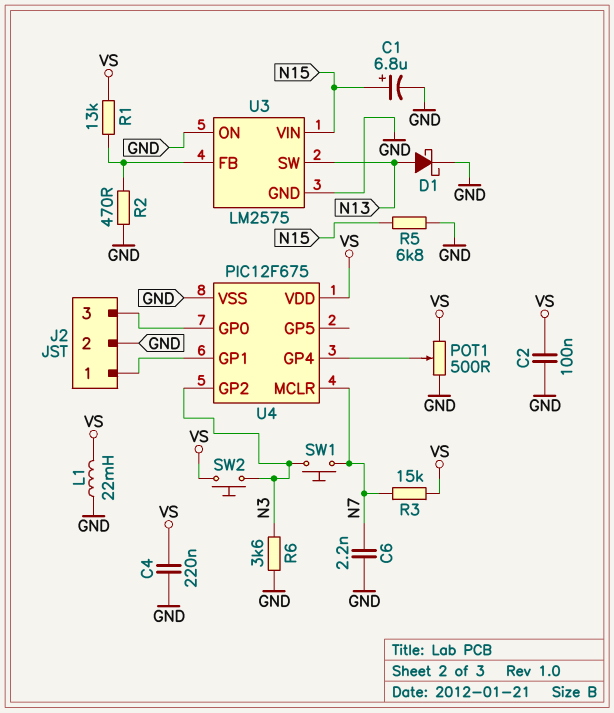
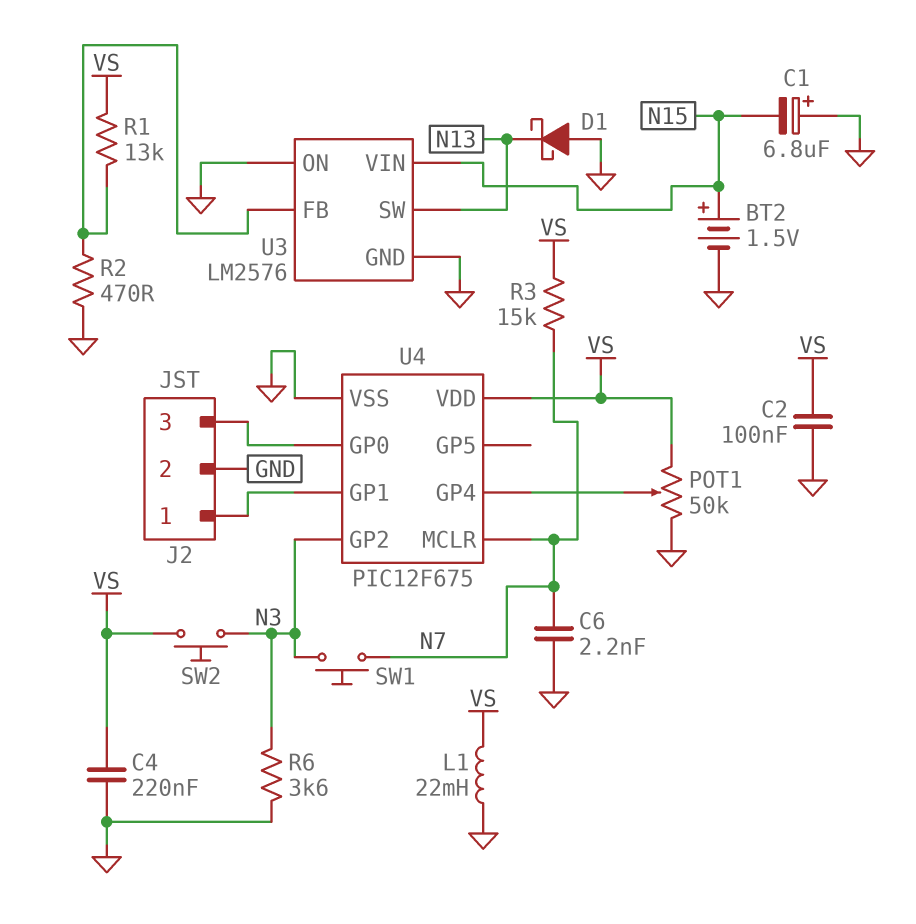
BT2: none -> 1.5V (plus N15, minus GND)
C1: 6.8uF (plus N15, minus GND) -> 6.8uF (plus GND, minus N15)
D1: schottky (A N13, K GND) -> schottky (A GND, K N13)
POT1: 500 (GND, VS, wiper U4/GP4) -> 50k (GND, VS, wiper U4/GP4)
R5: 6.8k (GND, N15) -> none
U3: LM2575 -> LM2576

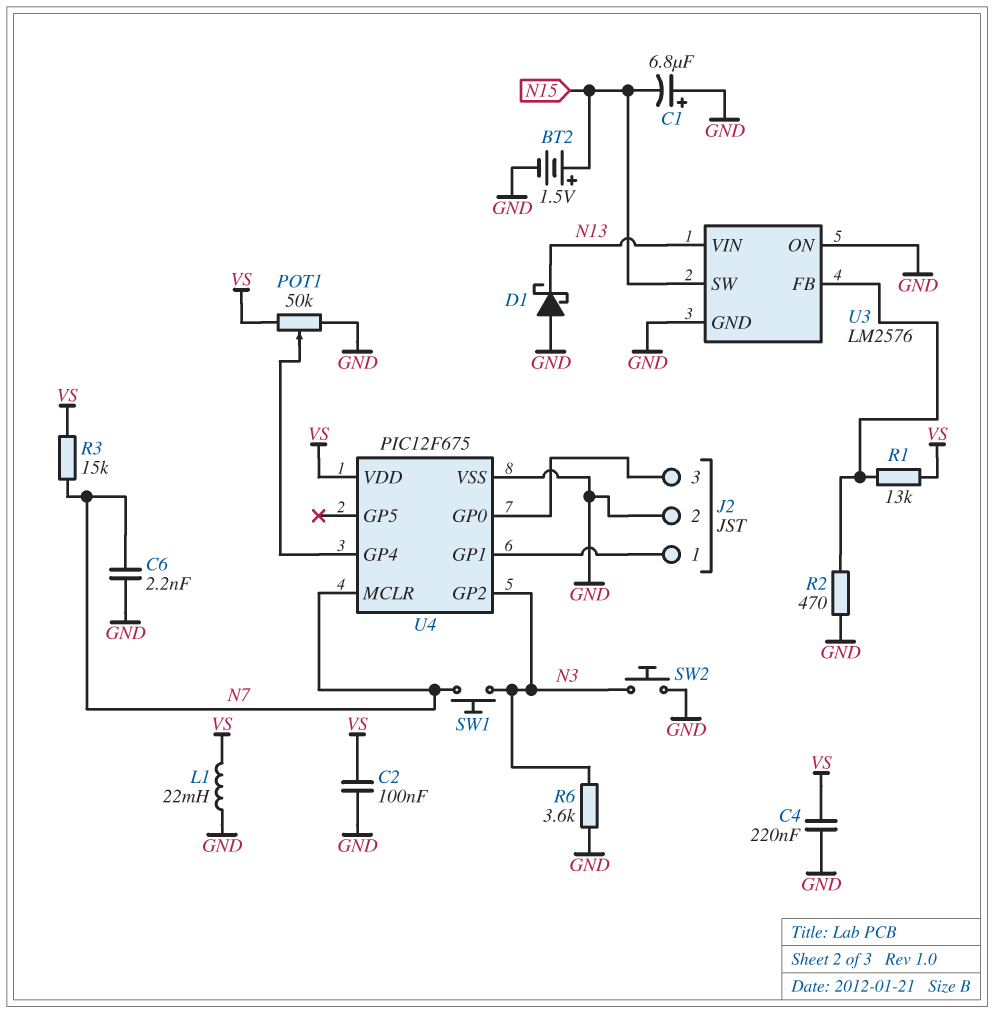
SW2: button (N3, VS) -> button (GND, N3)
U3 pin SW: N13 -> N15
U3 pin VIN: N15 -> N13

